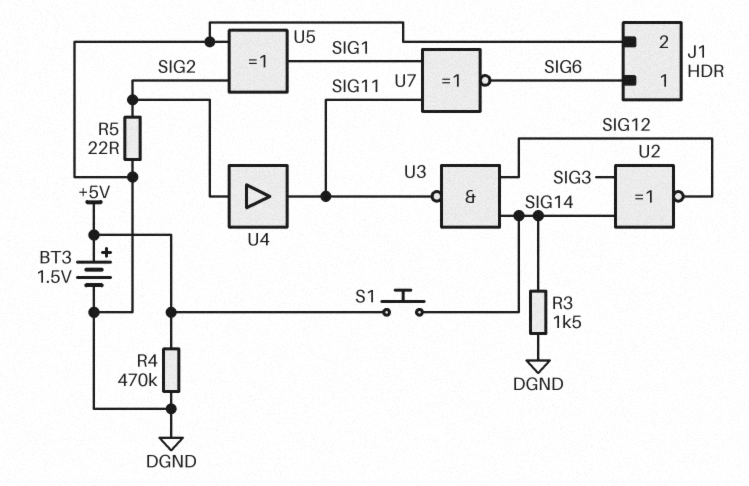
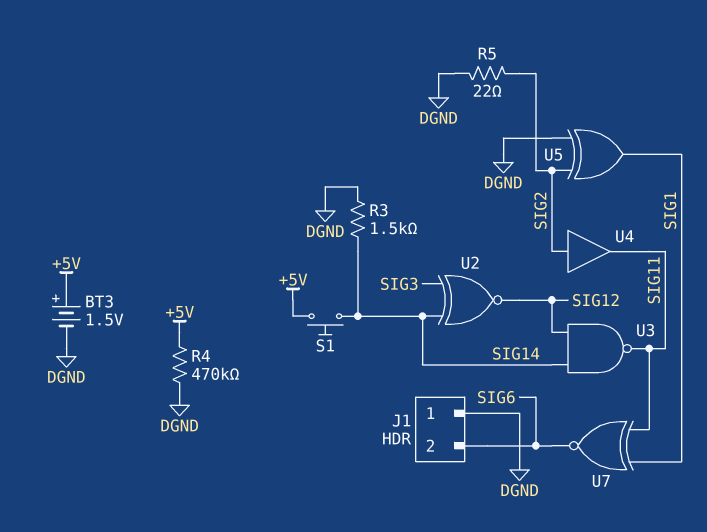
J1 pin 1: SIG6 -> DGND
J1 pin 2: DGND -> SIG6

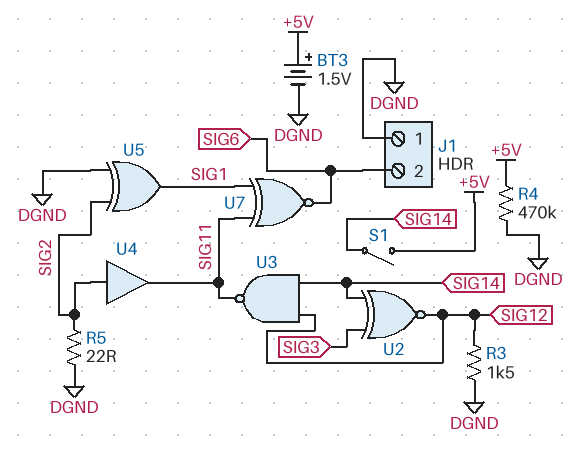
R3: 1.5k (DGND, SIG14) -> 1.5k (DGND, SIG12)
S1: button (+5V, SIG14) -> switch (+5V, SIG14)

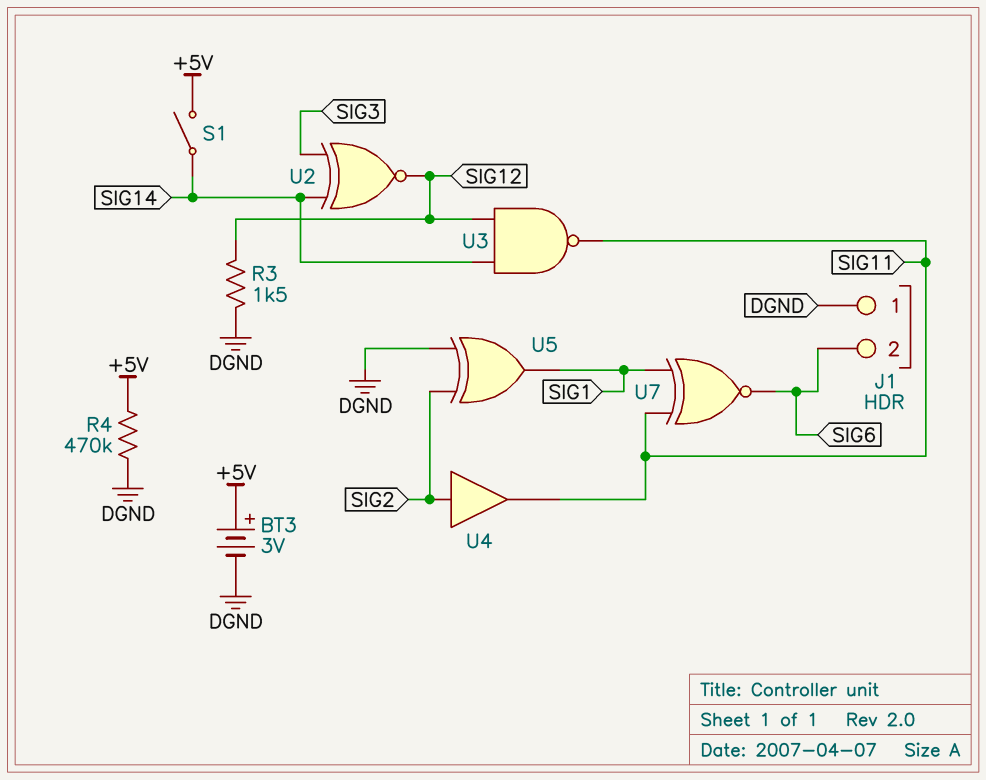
BT3: 1.5V (plus +5V, minus DGND) -> 3V (plus +5V, minus DGND)
R5: 22 (DGND, SIG2) -> none

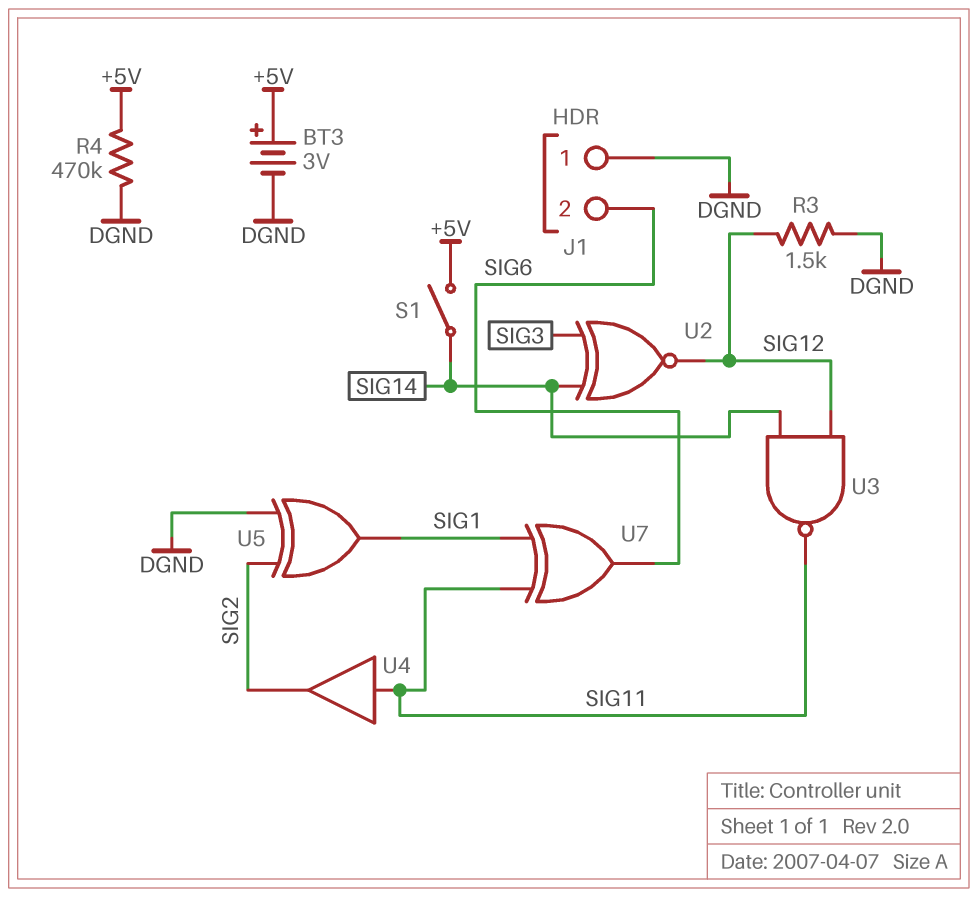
U4: buffer (in SIG2, out SIG11) -> buffer (in SIG11, out SIG2)
U7: XNOR (in SIG1, in SIG11, out SIG6) -> XOR (in SIG1, in SIG11, out SIG6)

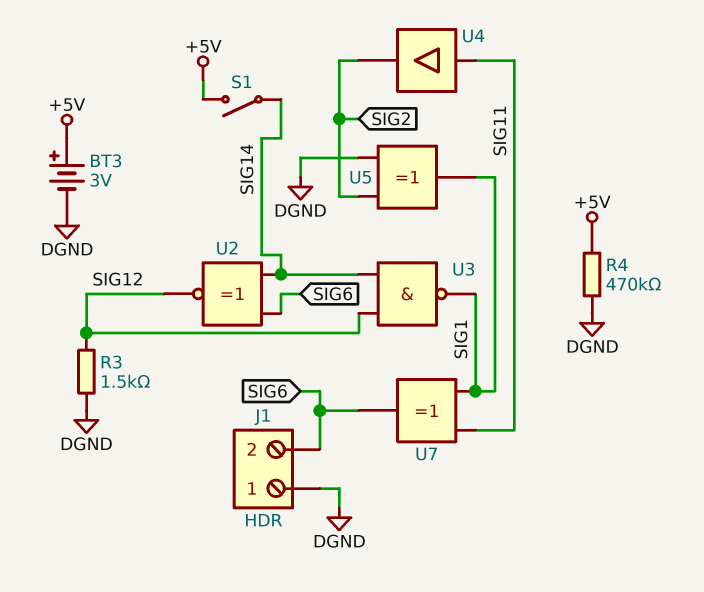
U2: XNOR (in SIG3, in SIG14, out SIG12) -> XNOR (in SIG6, in SIG14, out SIG12)
U3: NAND (in SIG12, in SIG14, out SIG11) -> NAND (in SIG12, in SIG14, out SIG1)

